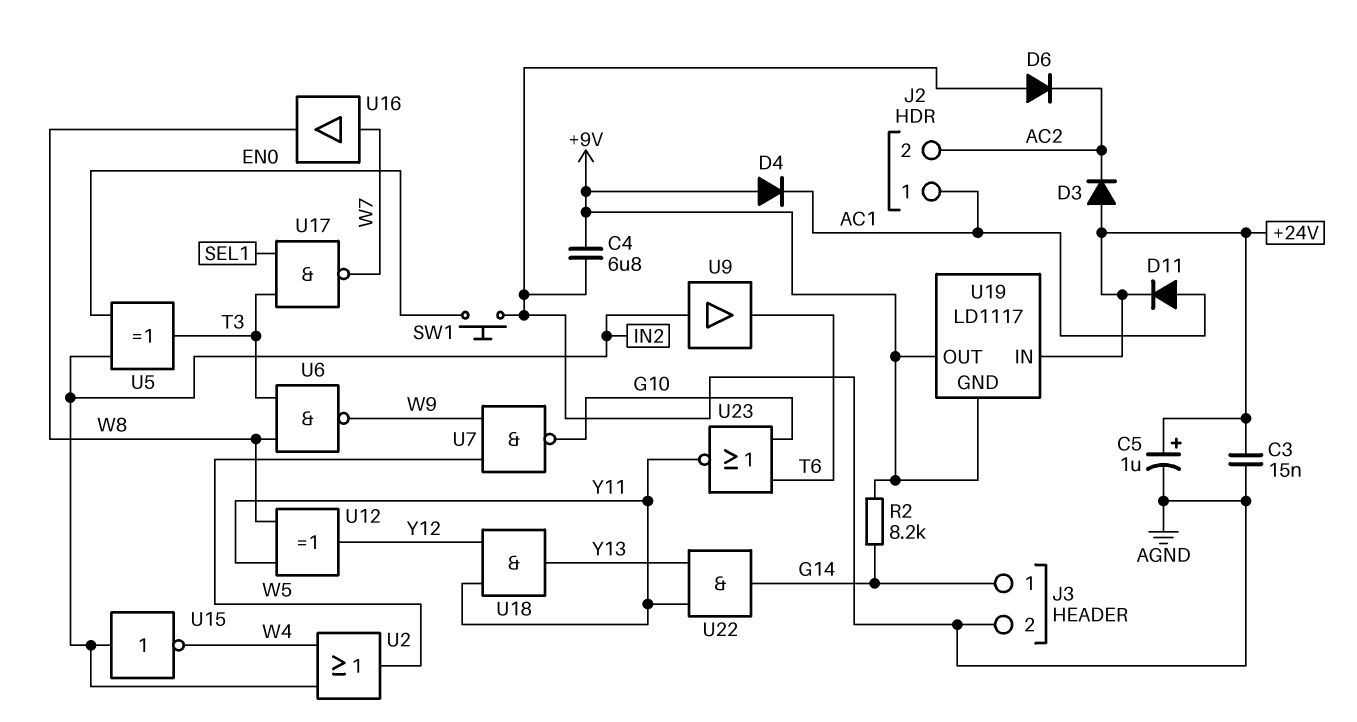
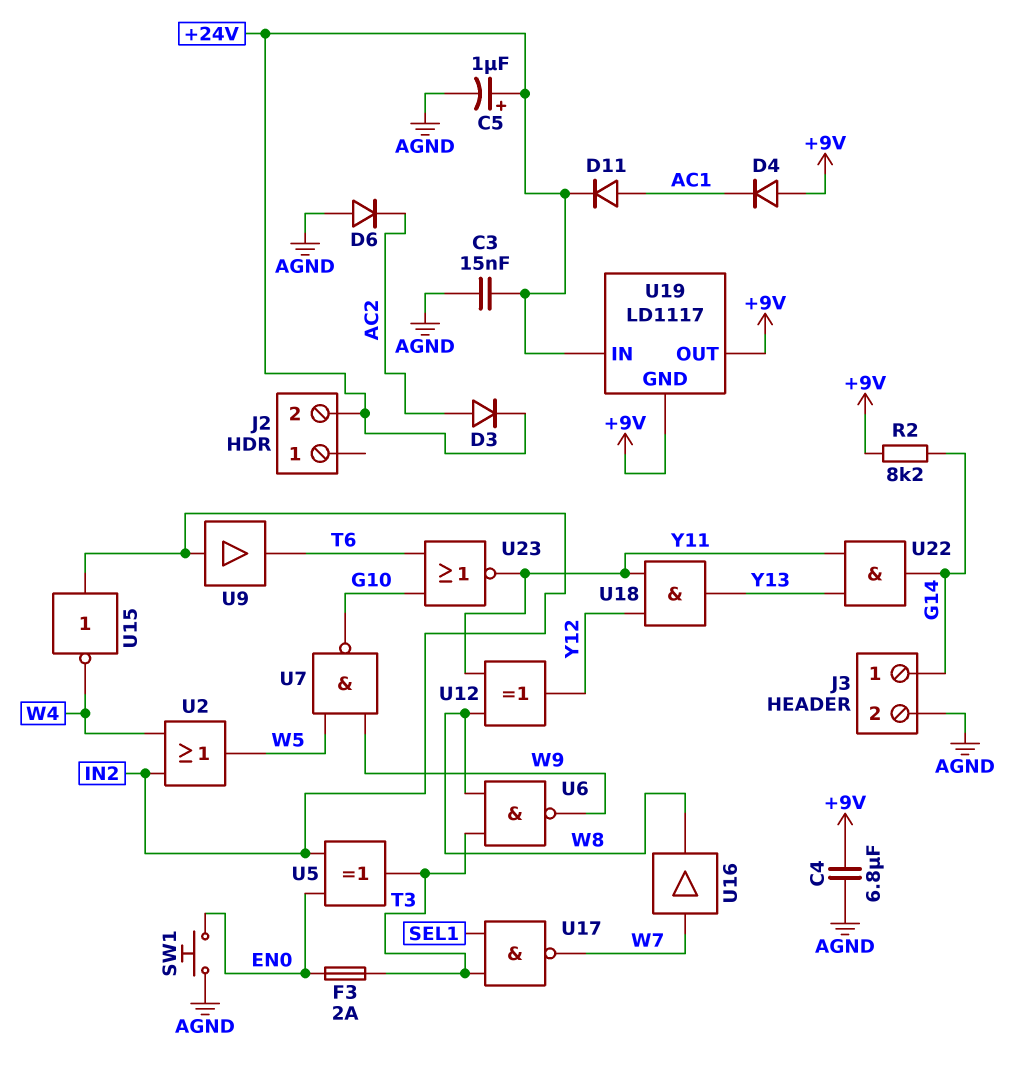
D3: diode (A +24V, K AC2) -> diode (A AC2, K +24V)
F3: none -> 2A (EN0, T3)
J2 pin 1: AC1 -> none
J2 pin 2: AC2 -> +24V

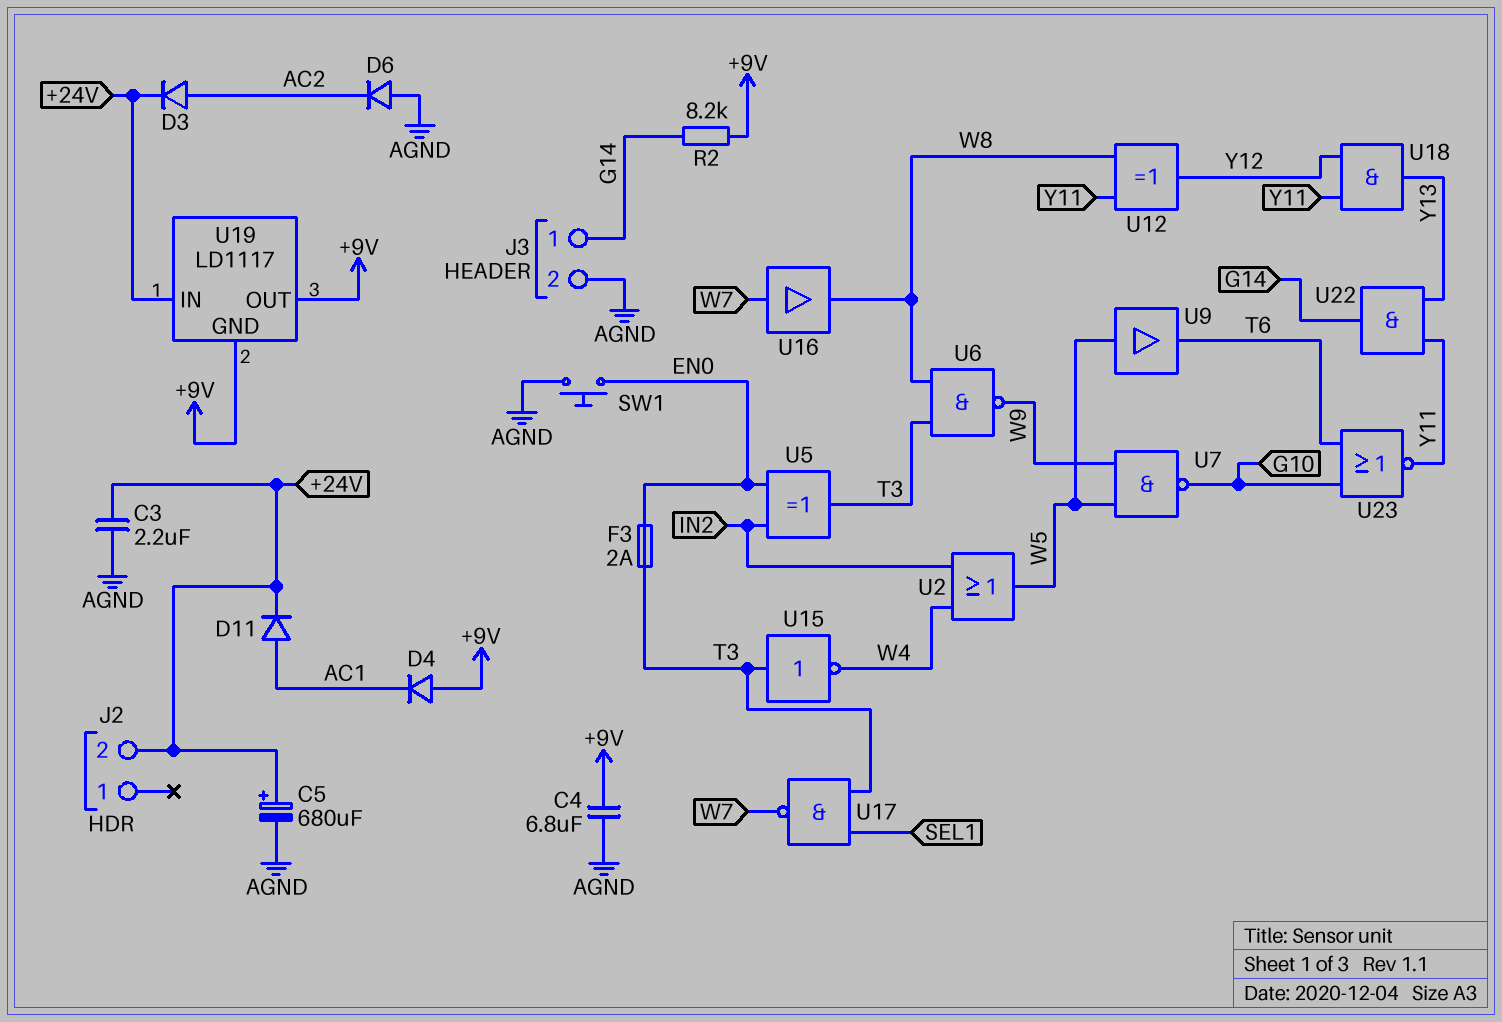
C3: 15nF (+24V, AGND) -> 2.2uF (+24V, AGND)
C5: 1uF (plus +24V, minus AGND) -> 680uF (plus +24V, minus AGND)
U9: buffer (in IN2, out T6) -> buffer (in W5, out T6)
U15: NOT (in IN2, out W4) -> NOT (in T3, out W4)

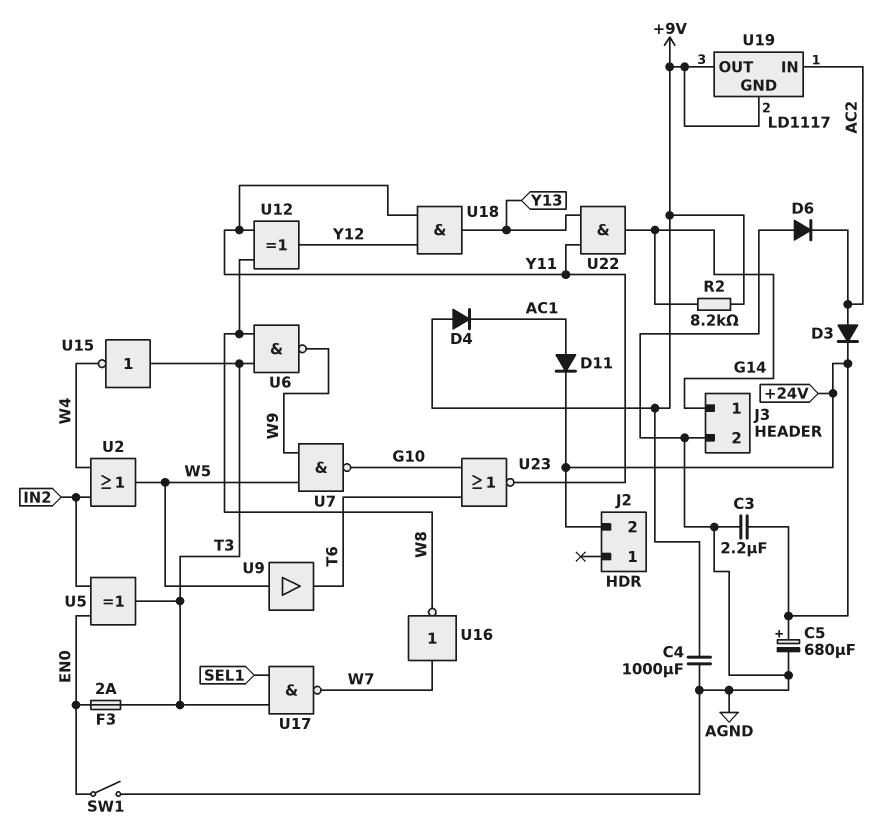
C4: 6.8uF (+9V, AGND) -> 1000uF (+9V, AGND)
SW1: button (AGND, EN0) -> switch (AGND, EN0)
U16: buffer (in W7, out W8) -> NOT (in W7, out W8)
U19 pin IN: +24V -> AC2

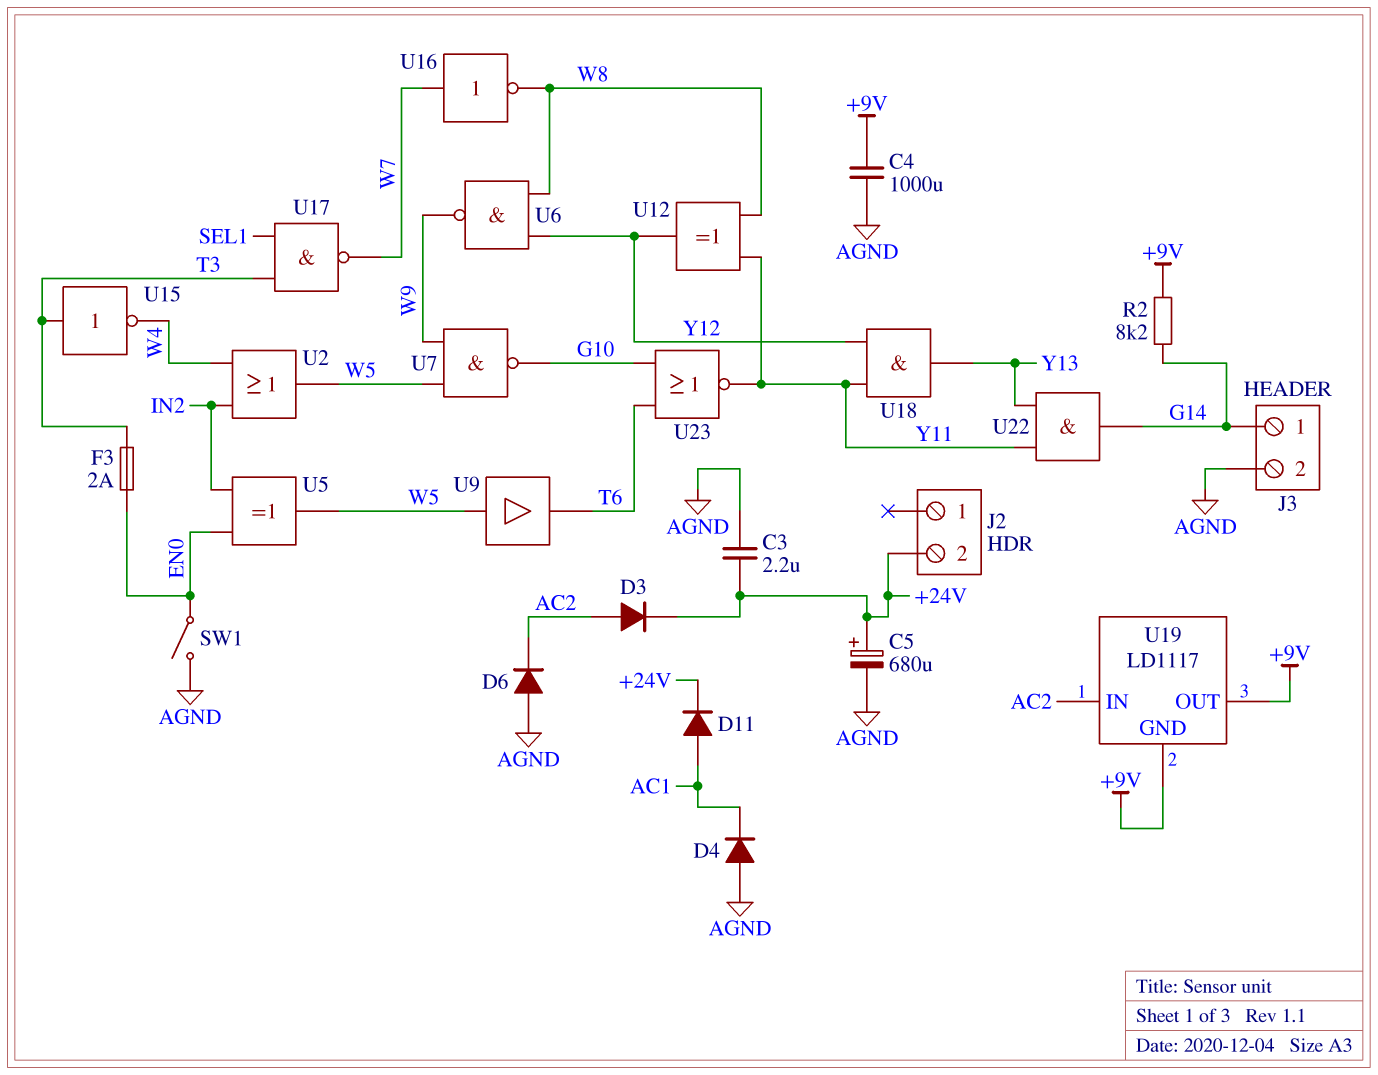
D4: diode (A +9V, K AC1) -> diode (A AGND, K AC1)
U5: XOR (in EN0, in IN2, out T3) -> XOR (in EN0, in IN2, out W5)
U6: NAND (in T3, in W8, out W9) -> NAND (in W8, in Y12, out W9)

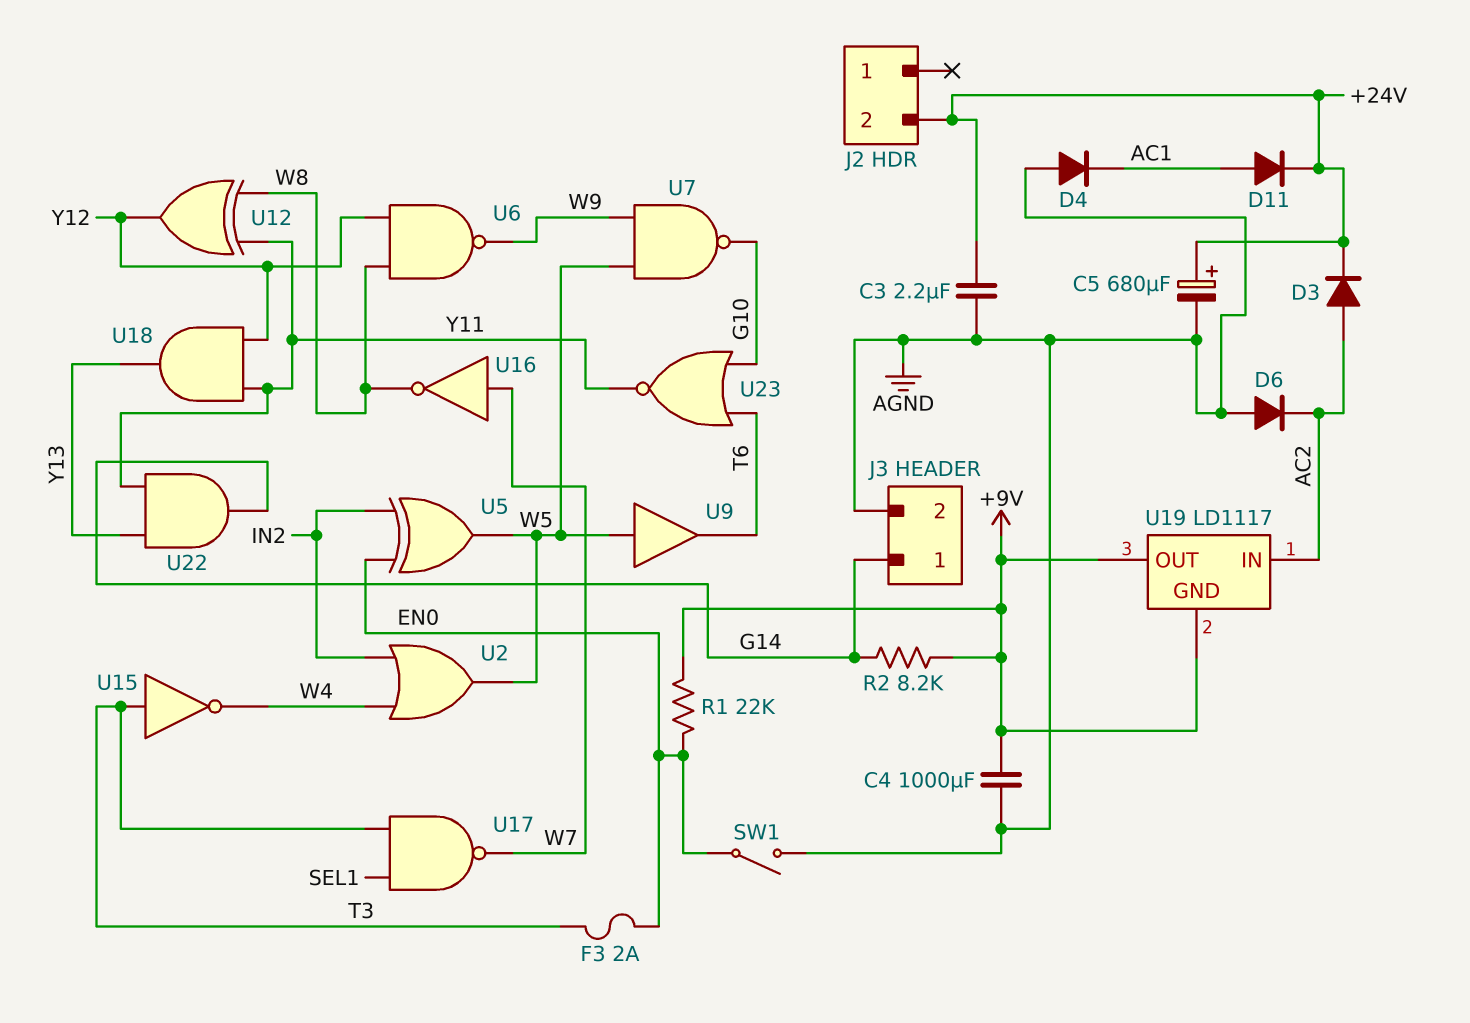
R1: none -> 22k (+9V, EN0)

